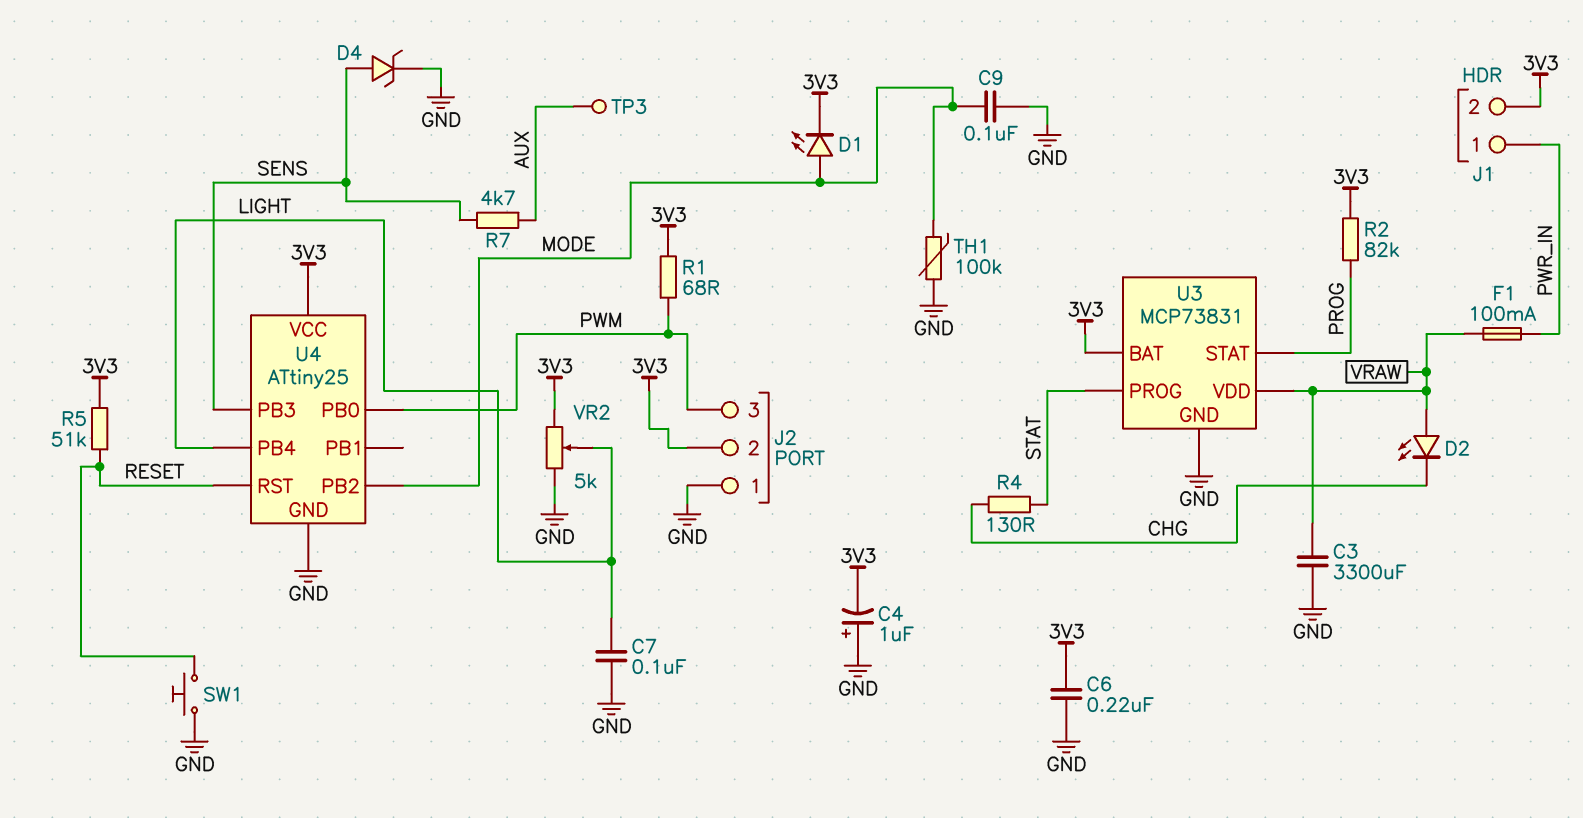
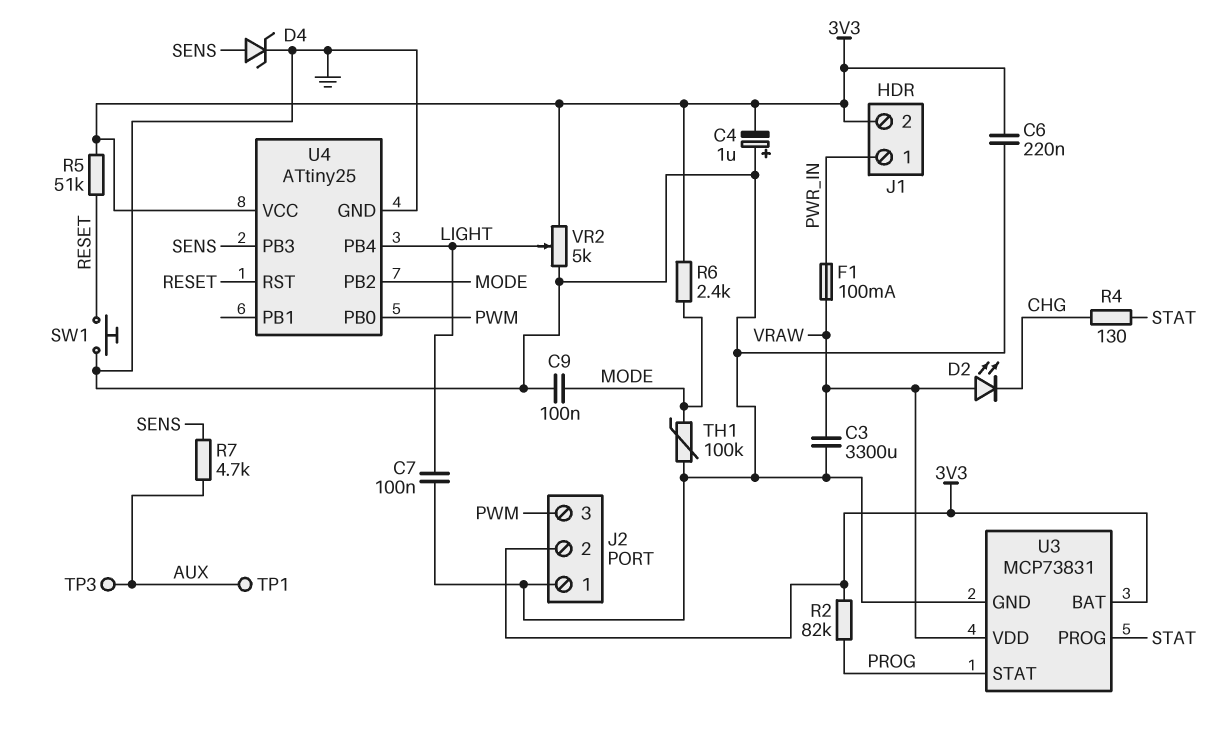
D1: LED (A MODE, K 3V3) -> none
R1: 68 (3V3, PWM) -> none
R6: none -> 2.4k (3V3, MODE)
TP1: none -> test point (AUX)

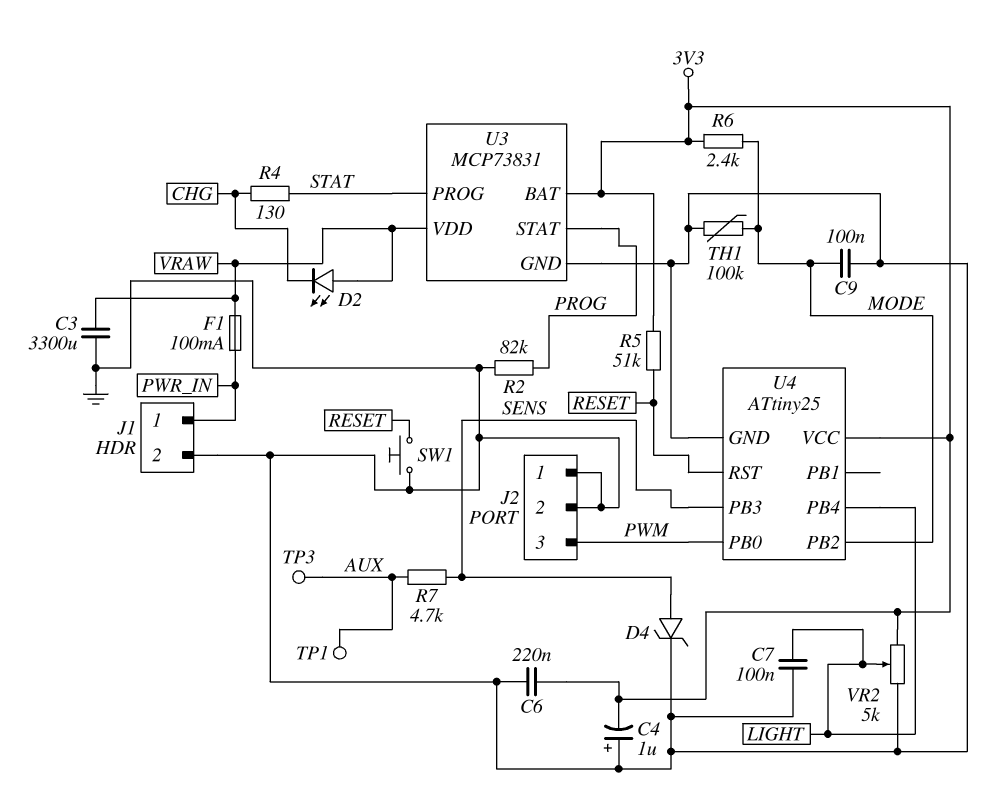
J1 pin 2: 3V3 -> GND
J2 pin 2: 3V3 -> GND
R2: 82k (3V3, PROG) -> 82k (GND, PROG)

